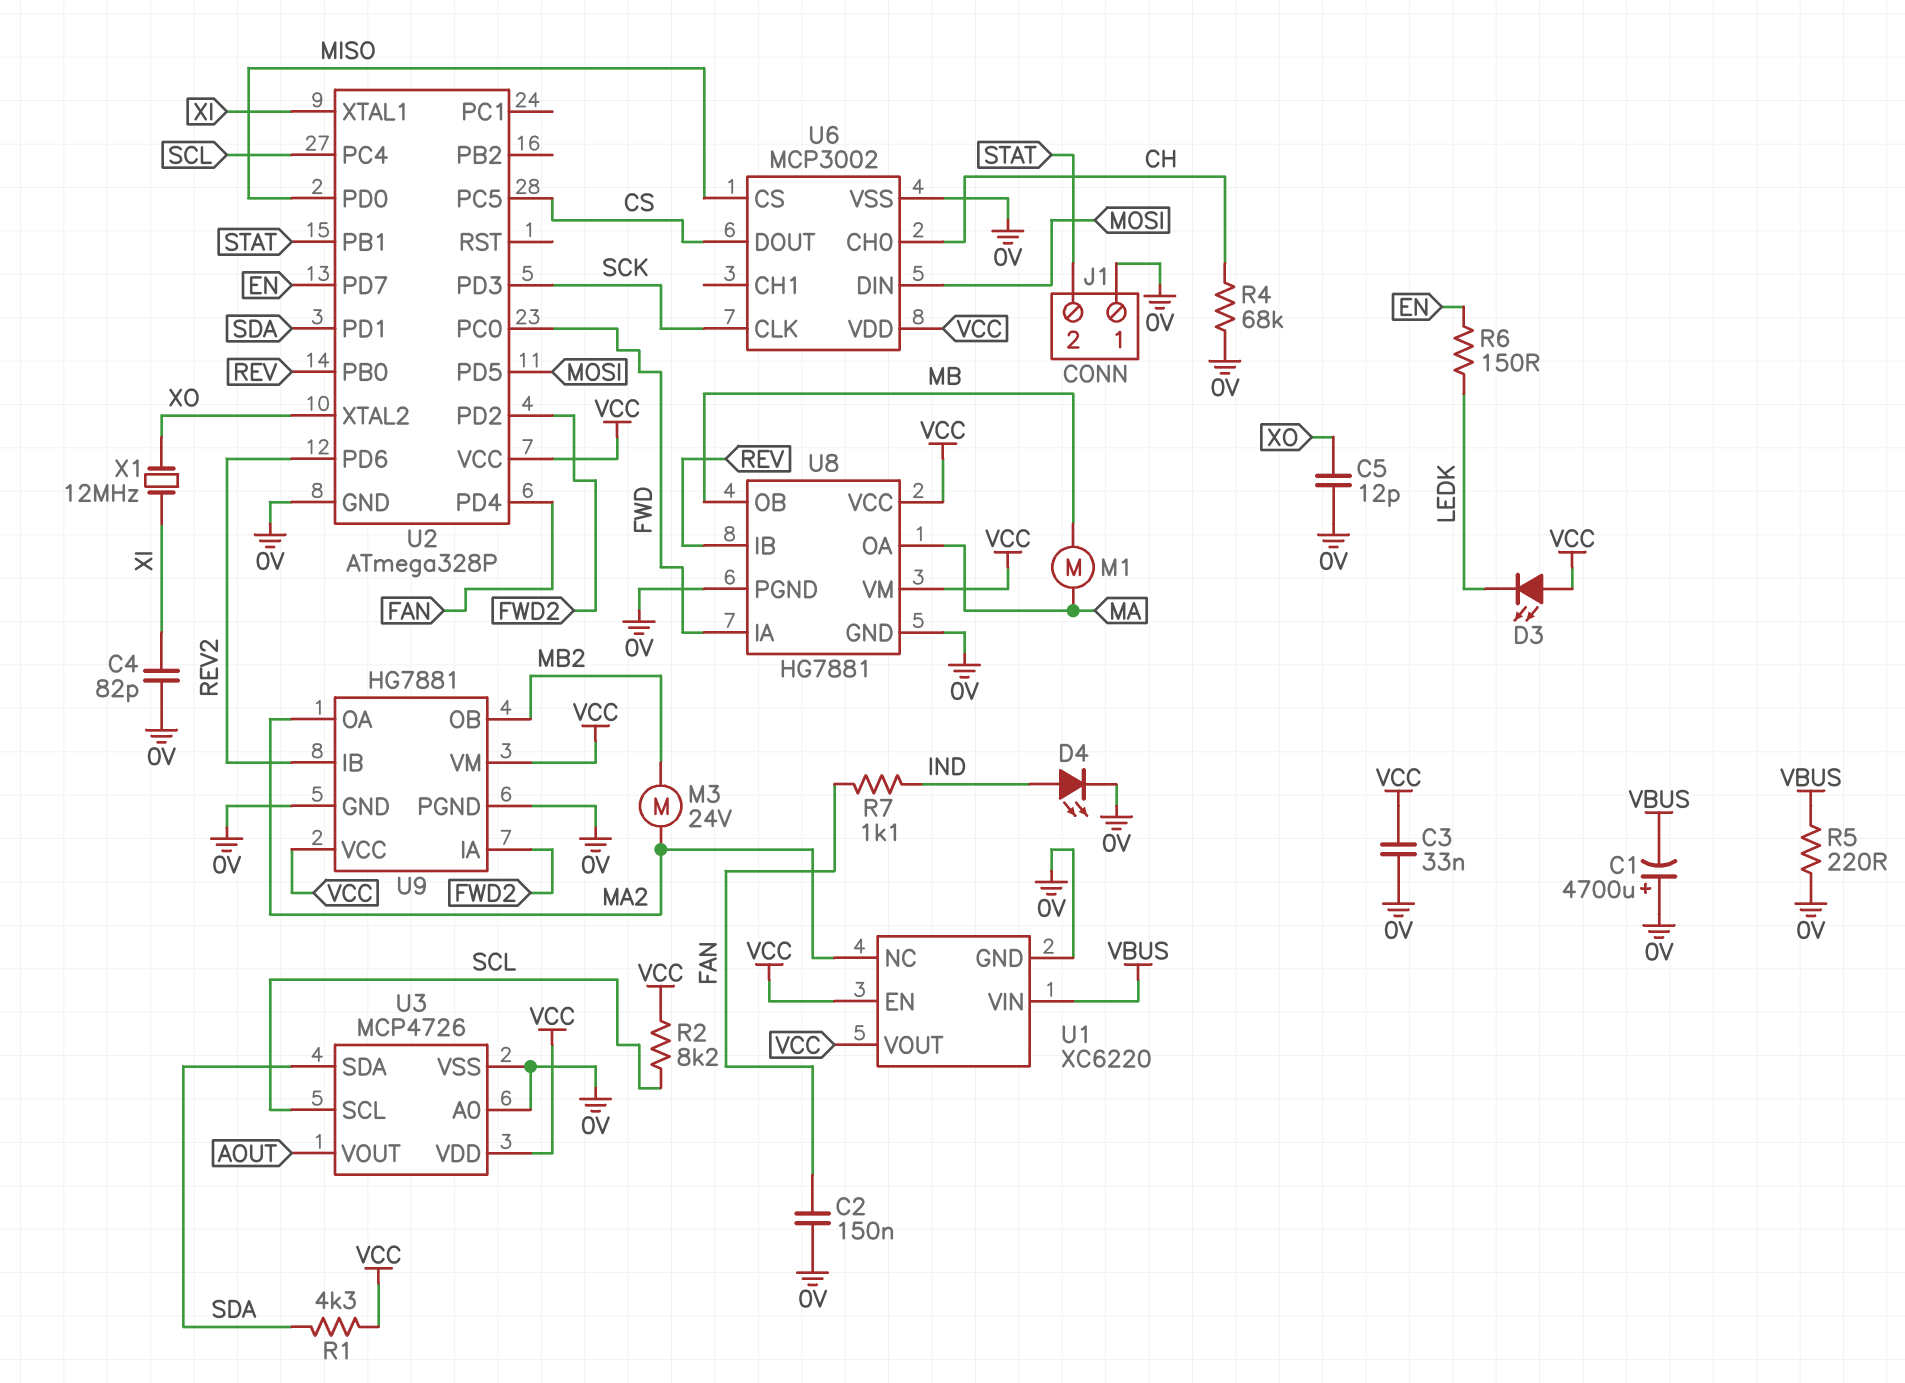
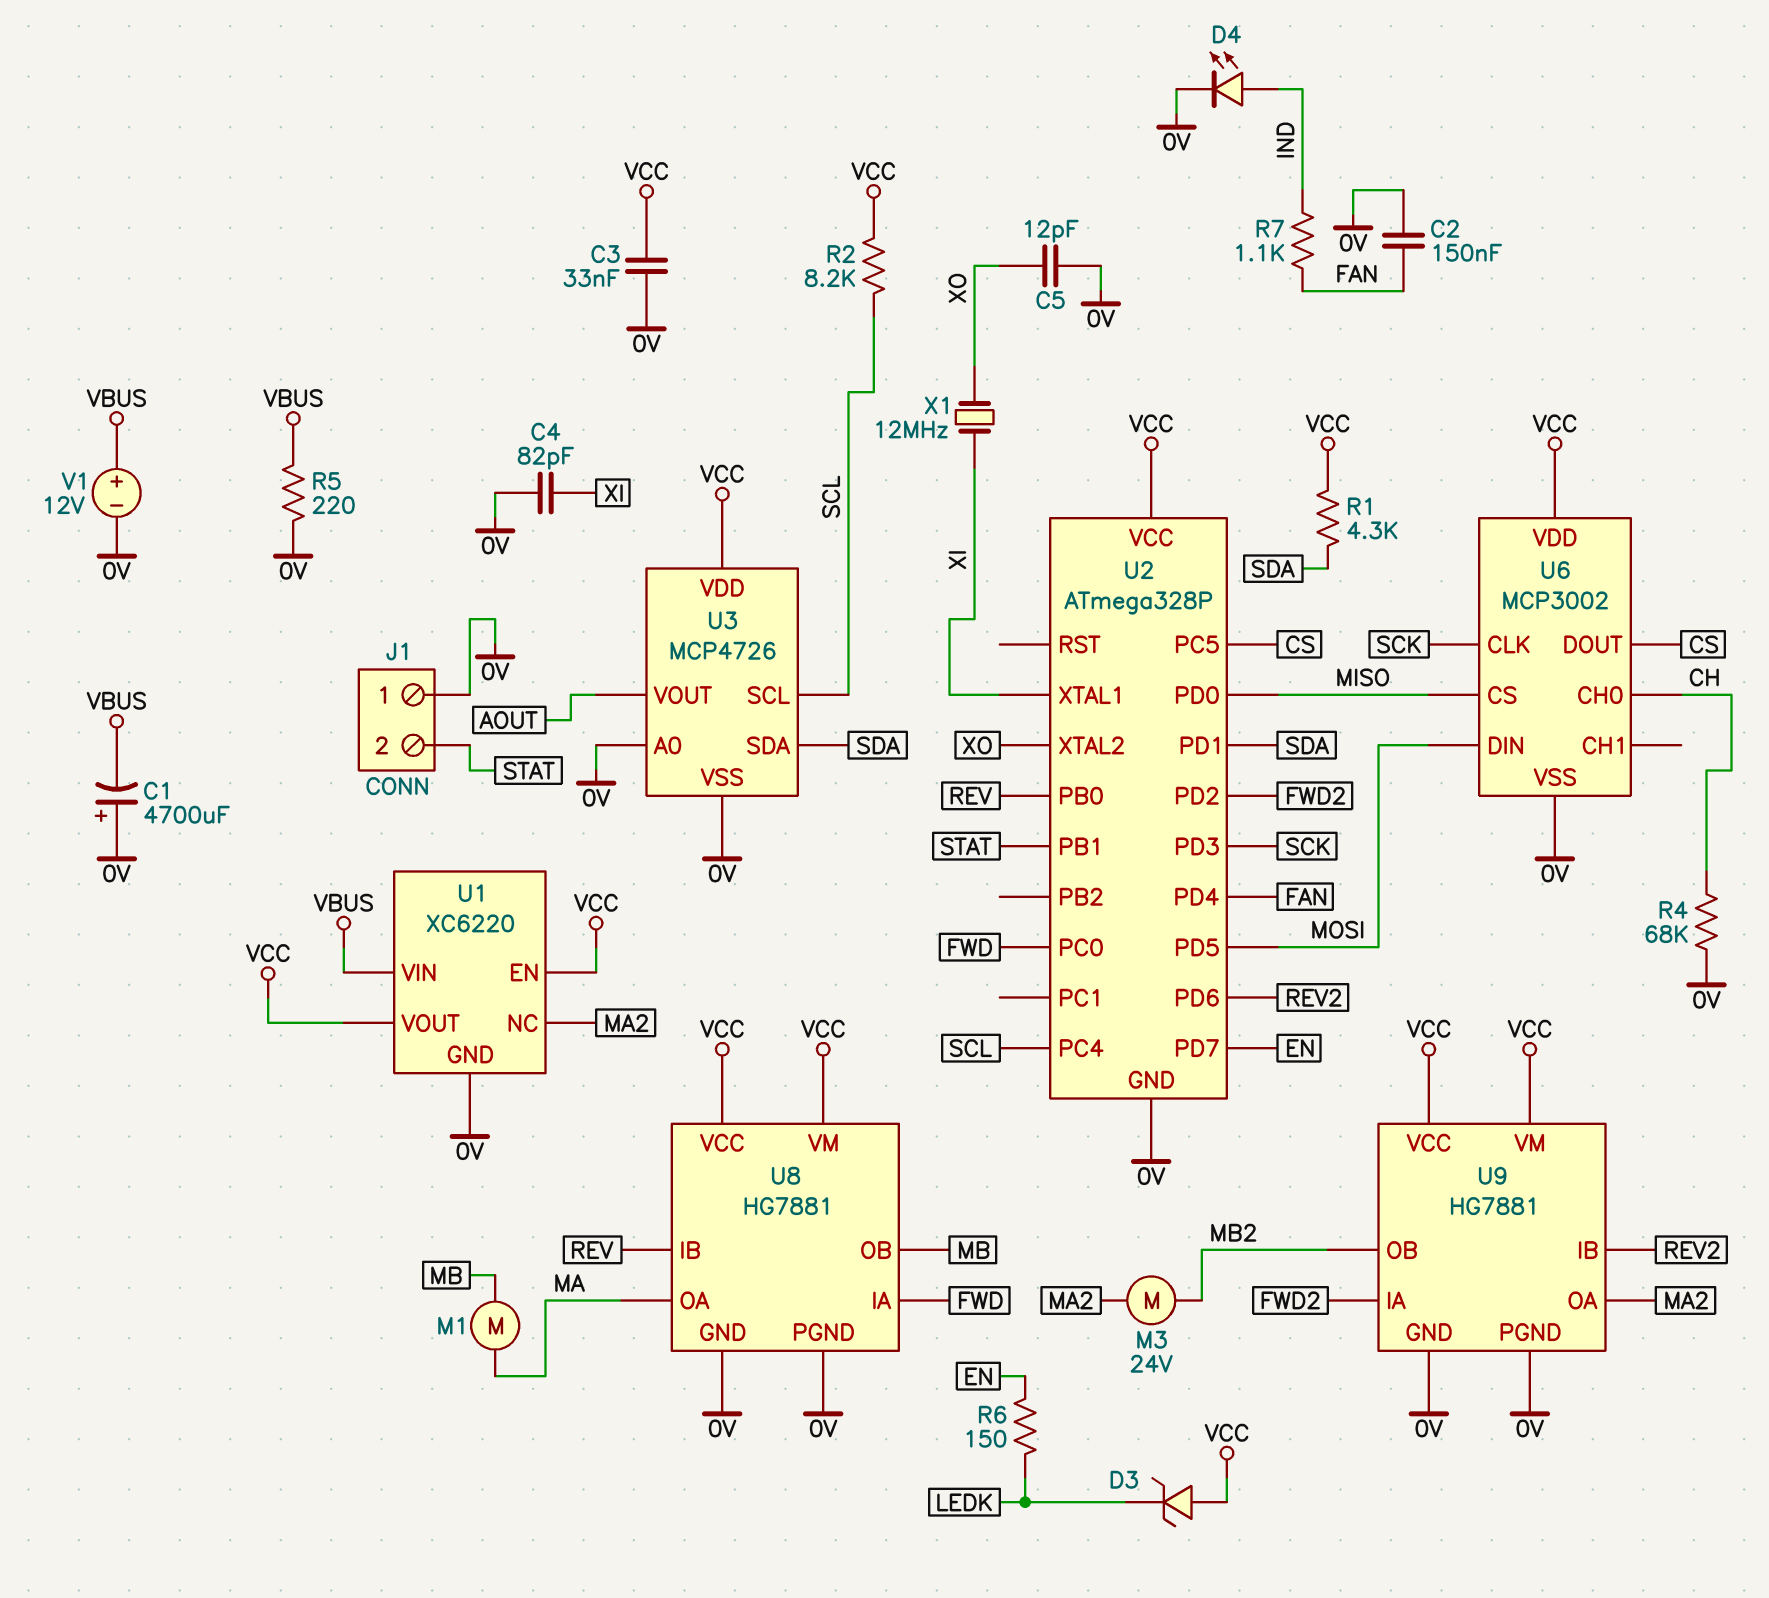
D3: LED (A VCC, K LEDK) -> zener (A VCC, K LEDK)
V1: none -> 12V (plus VBUS, minus 0V)

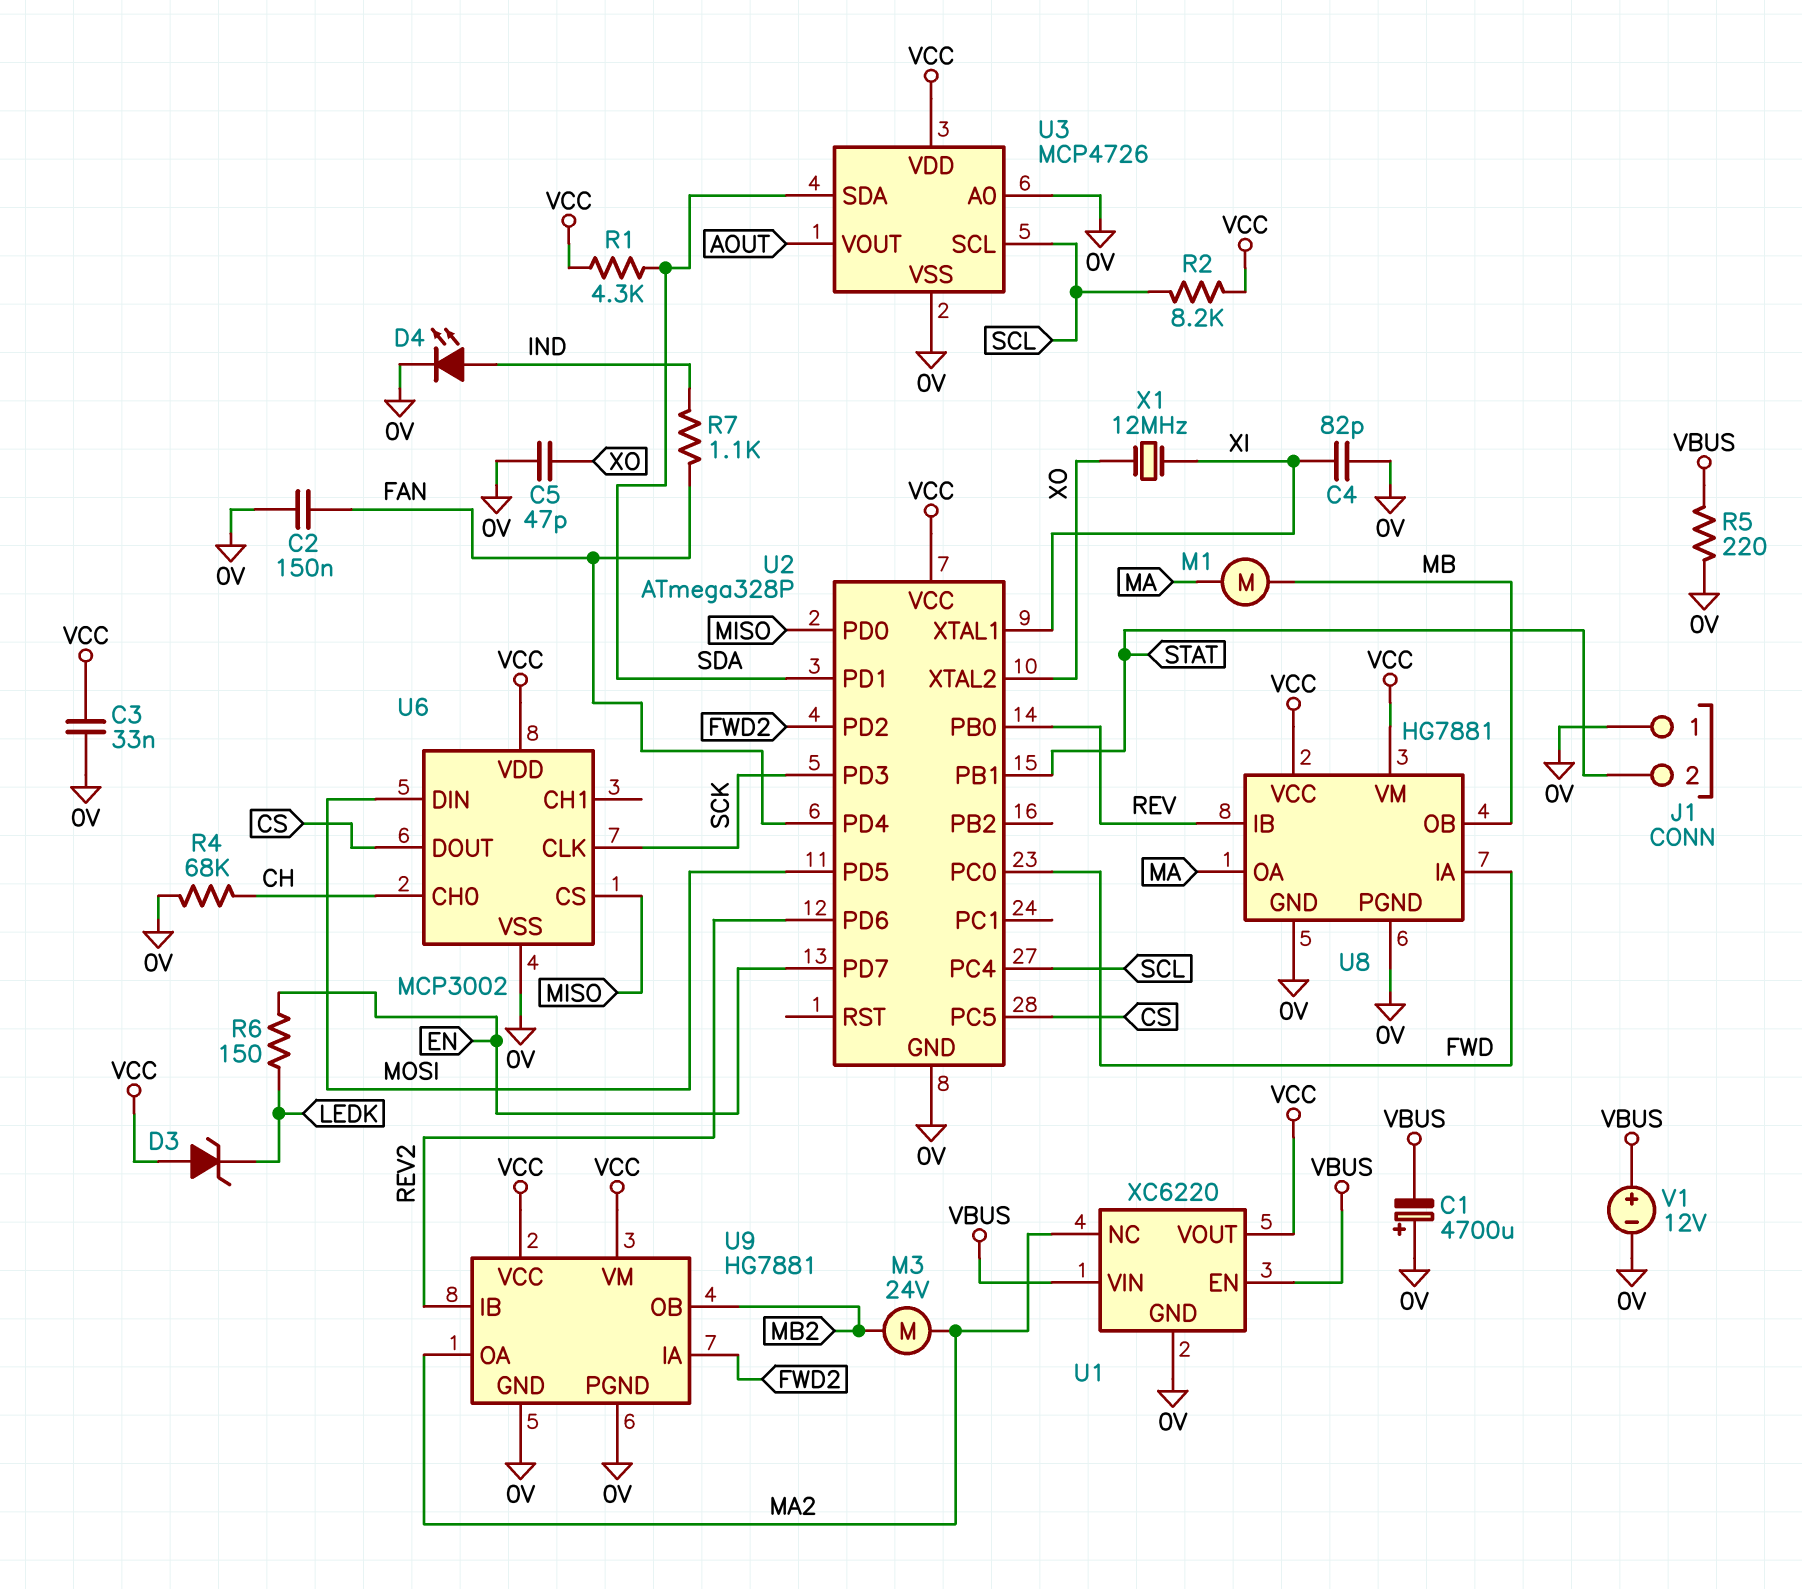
C5: 12pF (0V, XO) -> 47pF (0V, XO)
U1 pin EN: VCC -> VBUS

